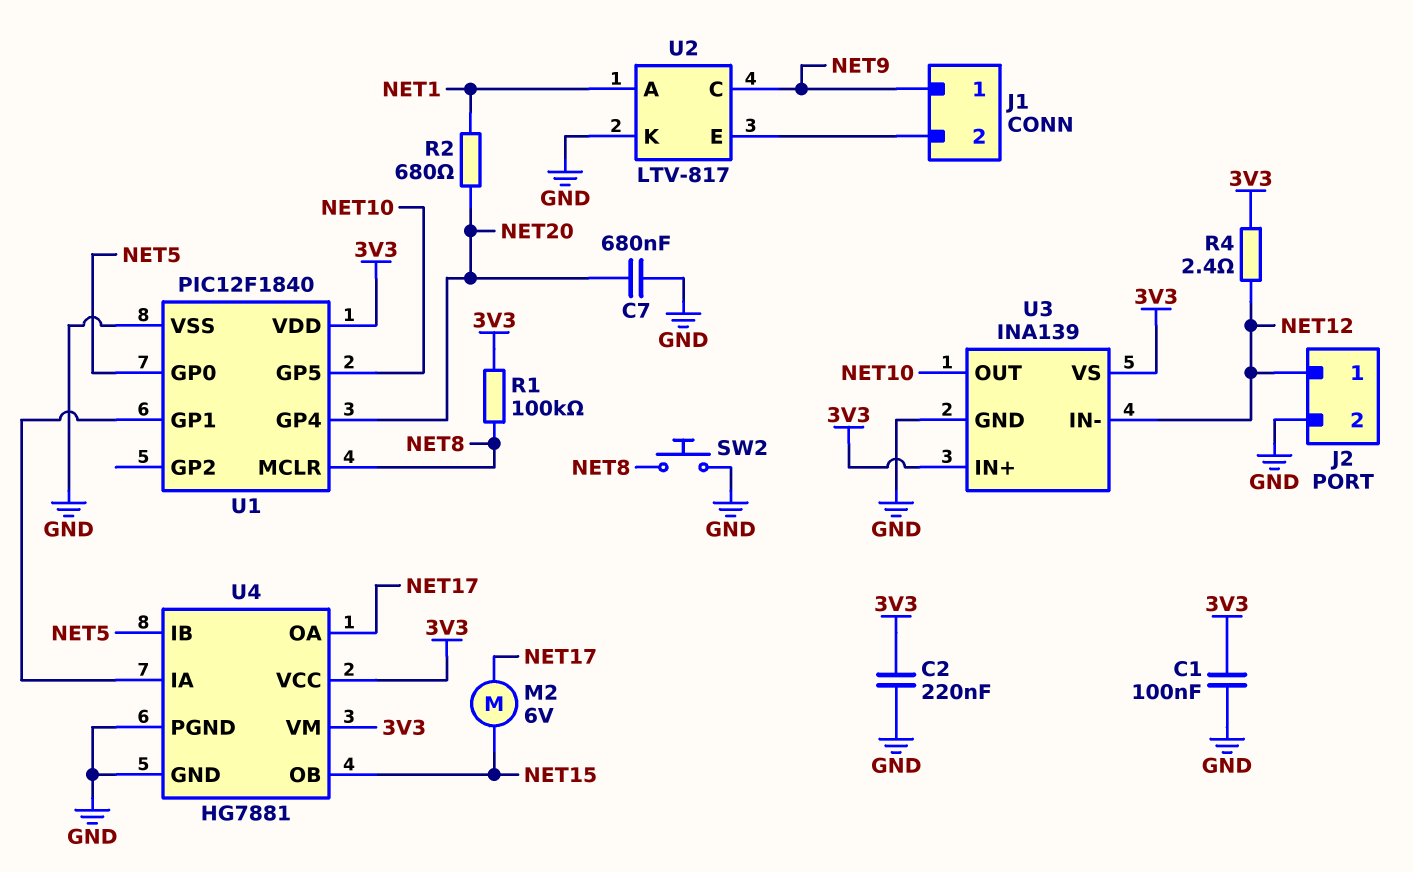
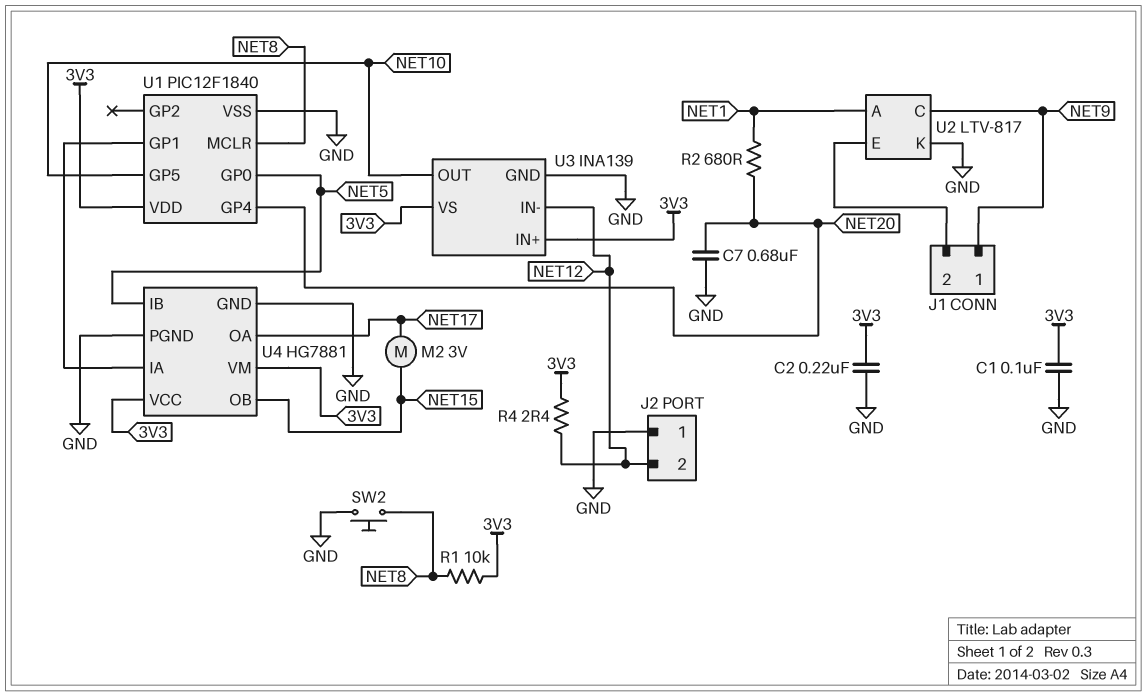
J2 pin 1: NET12 -> GND
J2 pin 2: GND -> NET12
M2: motor 6V (NET15, NET17) -> motor 3V (NET15, NET17)
R1: 100k (3V3, NET8) -> 10k (3V3, NET8)

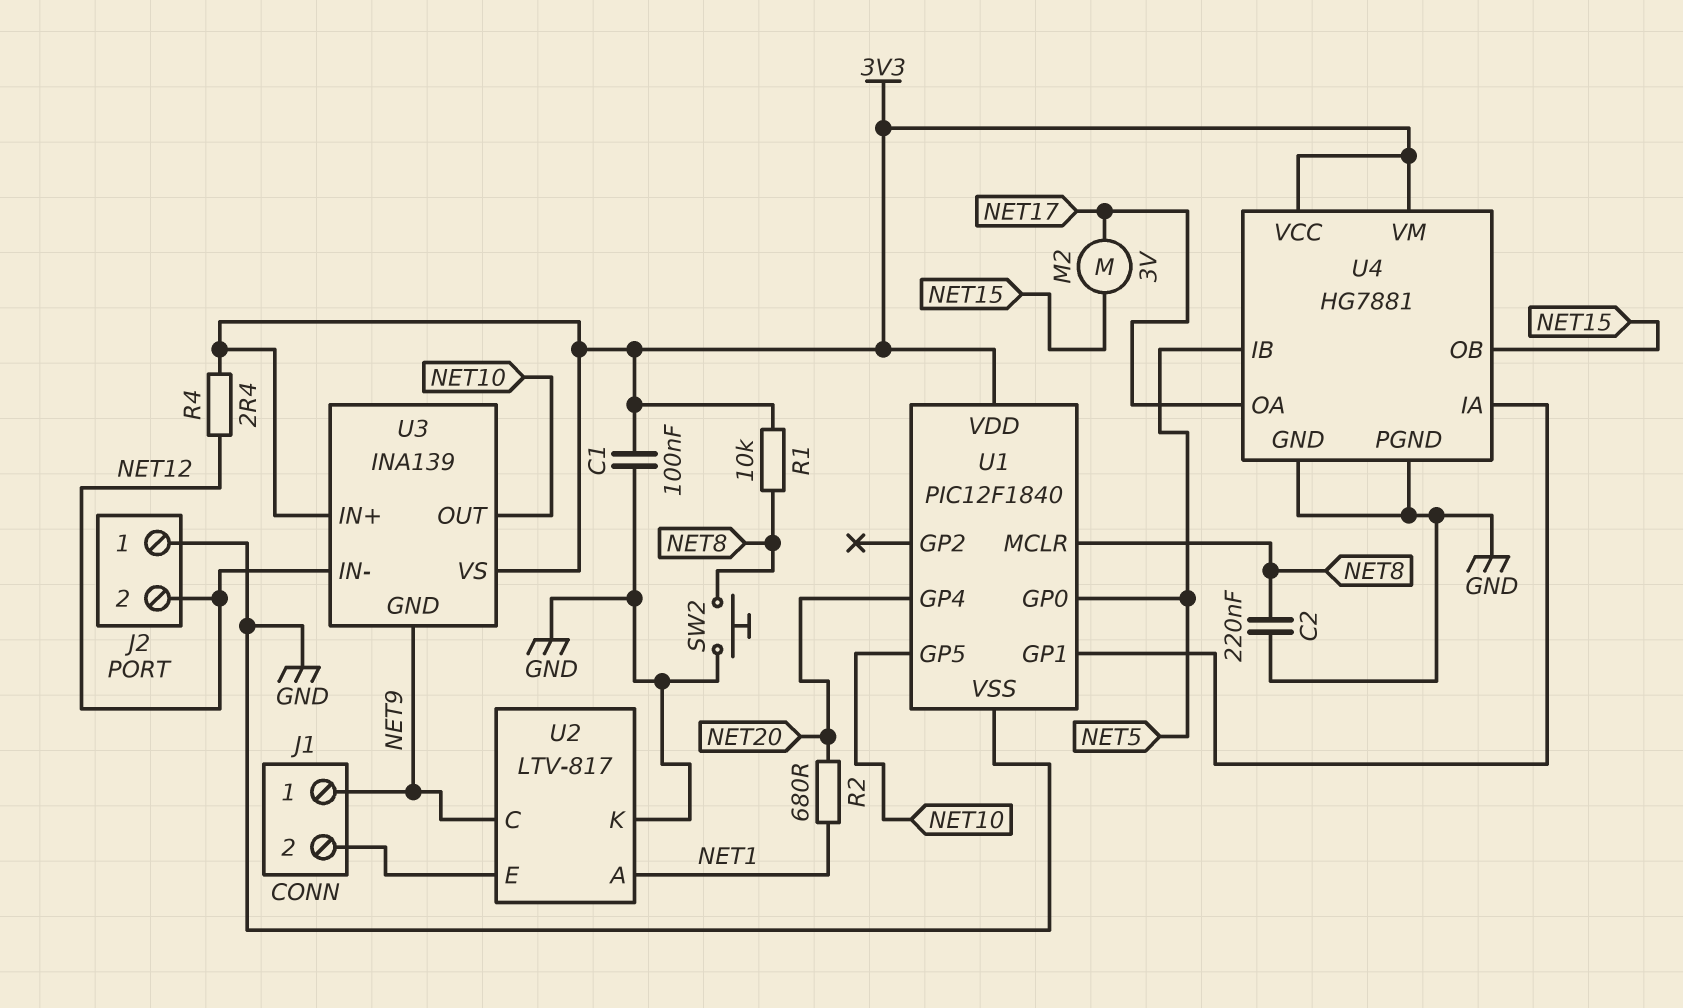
C2: 220nF (3V3, GND) -> 220nF (GND, NET8)
C7: 680nF (GND, NET20) -> none
U3 pin GND: GND -> NET9

